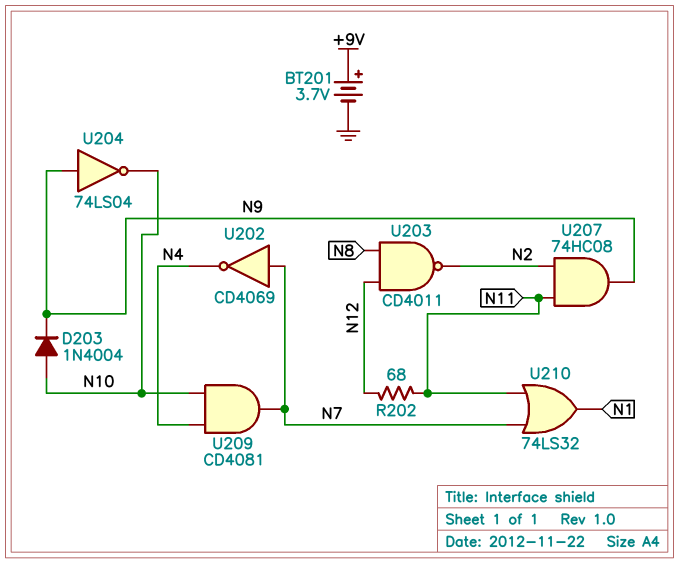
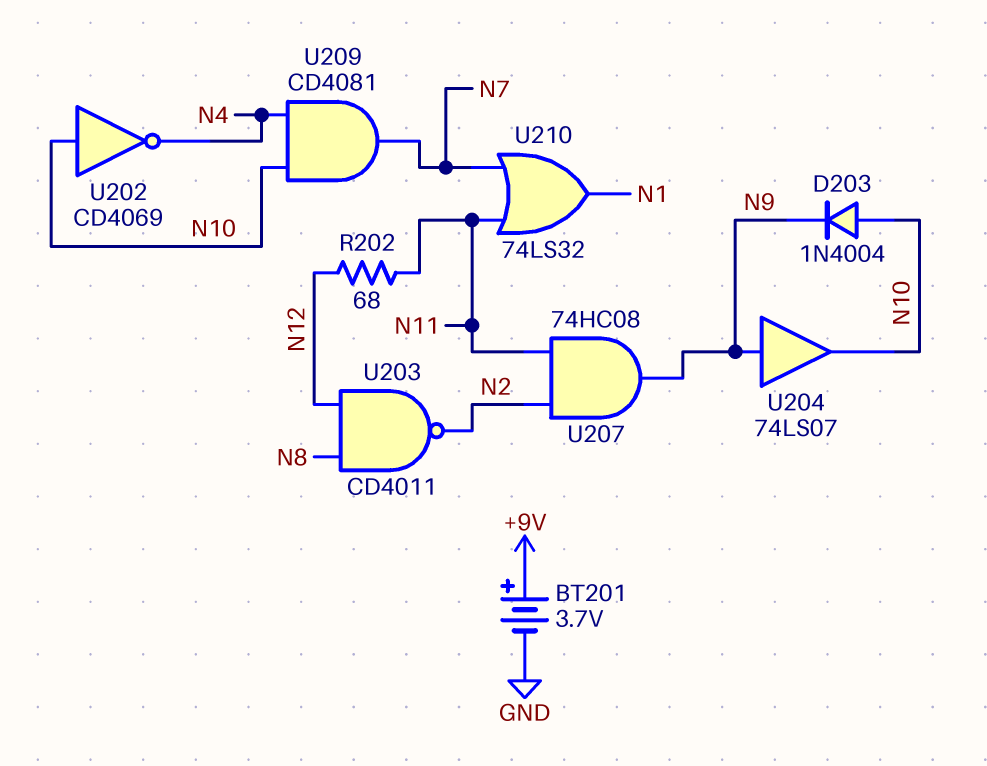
U202: NOT CD4069 (in N7, out N4) -> NOT CD4069 (in N10, out N4)
U204: NOT 74LS04 (in N9, out N10) -> buffer 74LS07 (in N9, out N10)

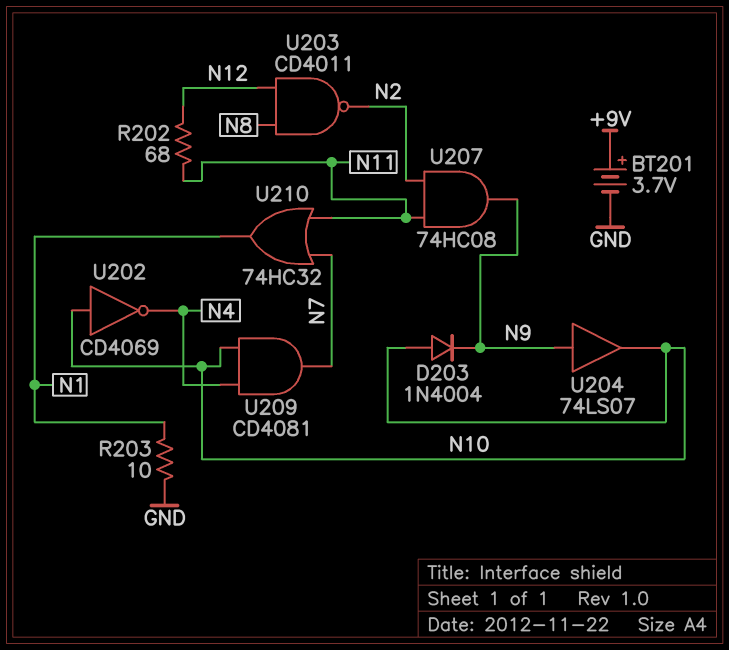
R203: none -> 10 (GND, N1)
U210: OR 74LS32 (in N7, in N11, out N1) -> OR 74HC32 (in N7, in N11, out N1)

